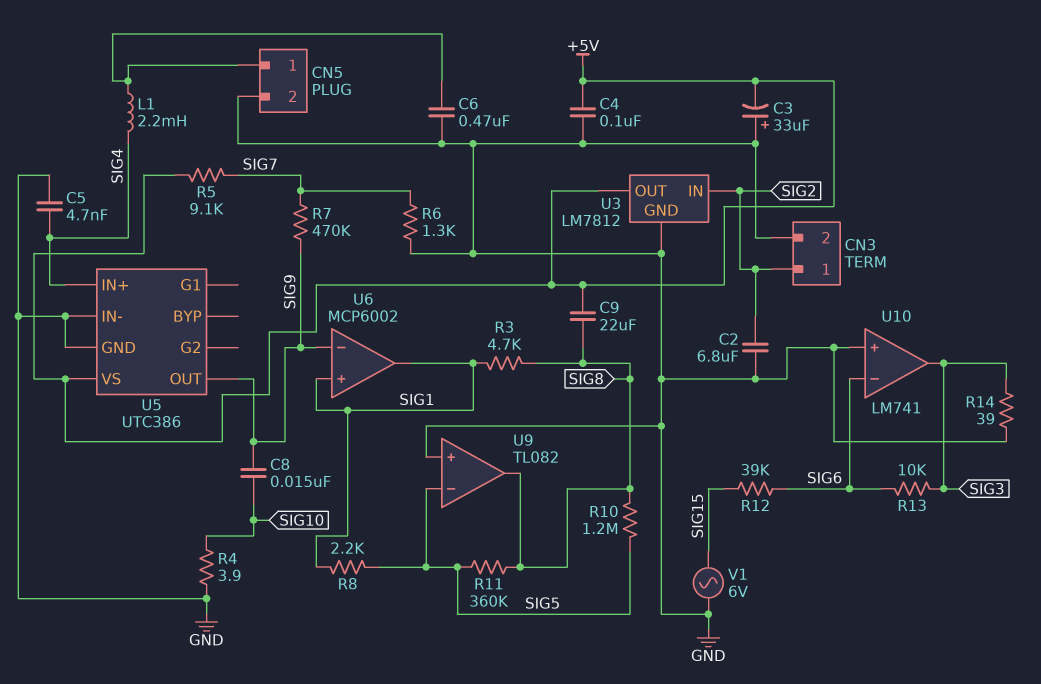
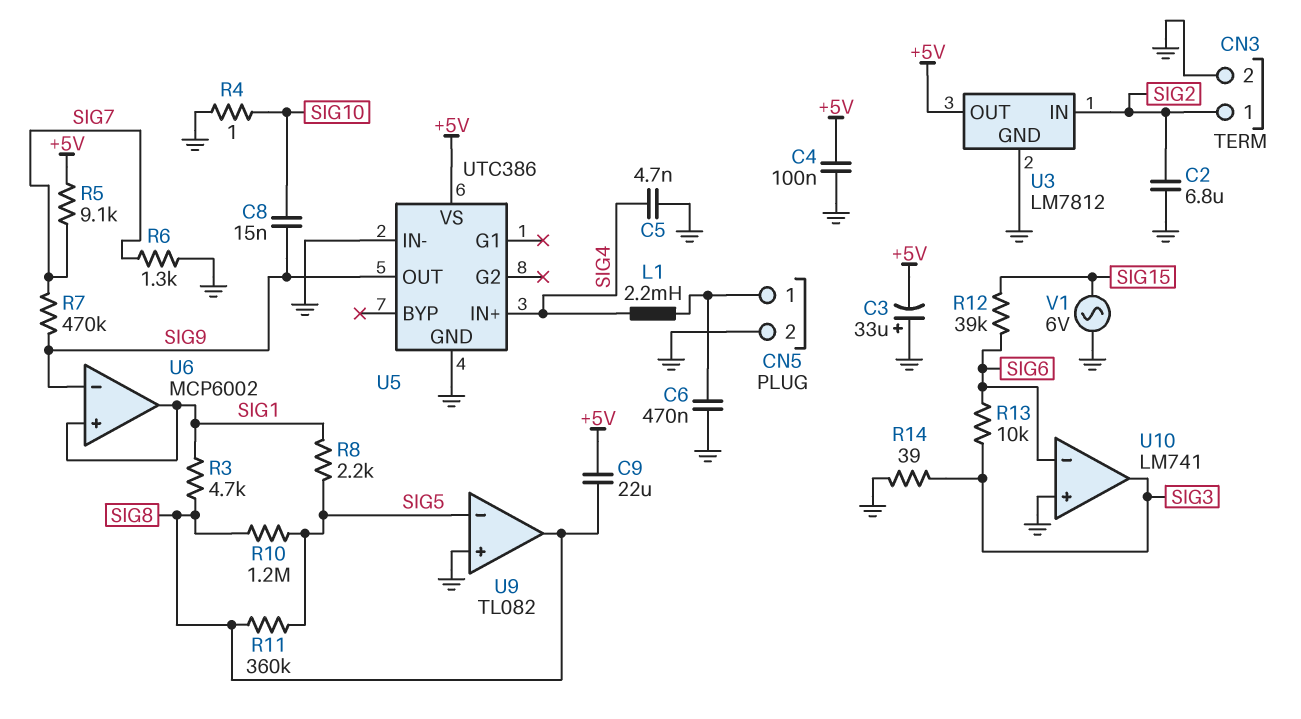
R4: 3.9 (GND, SIG10) -> 1 (GND, SIG10)

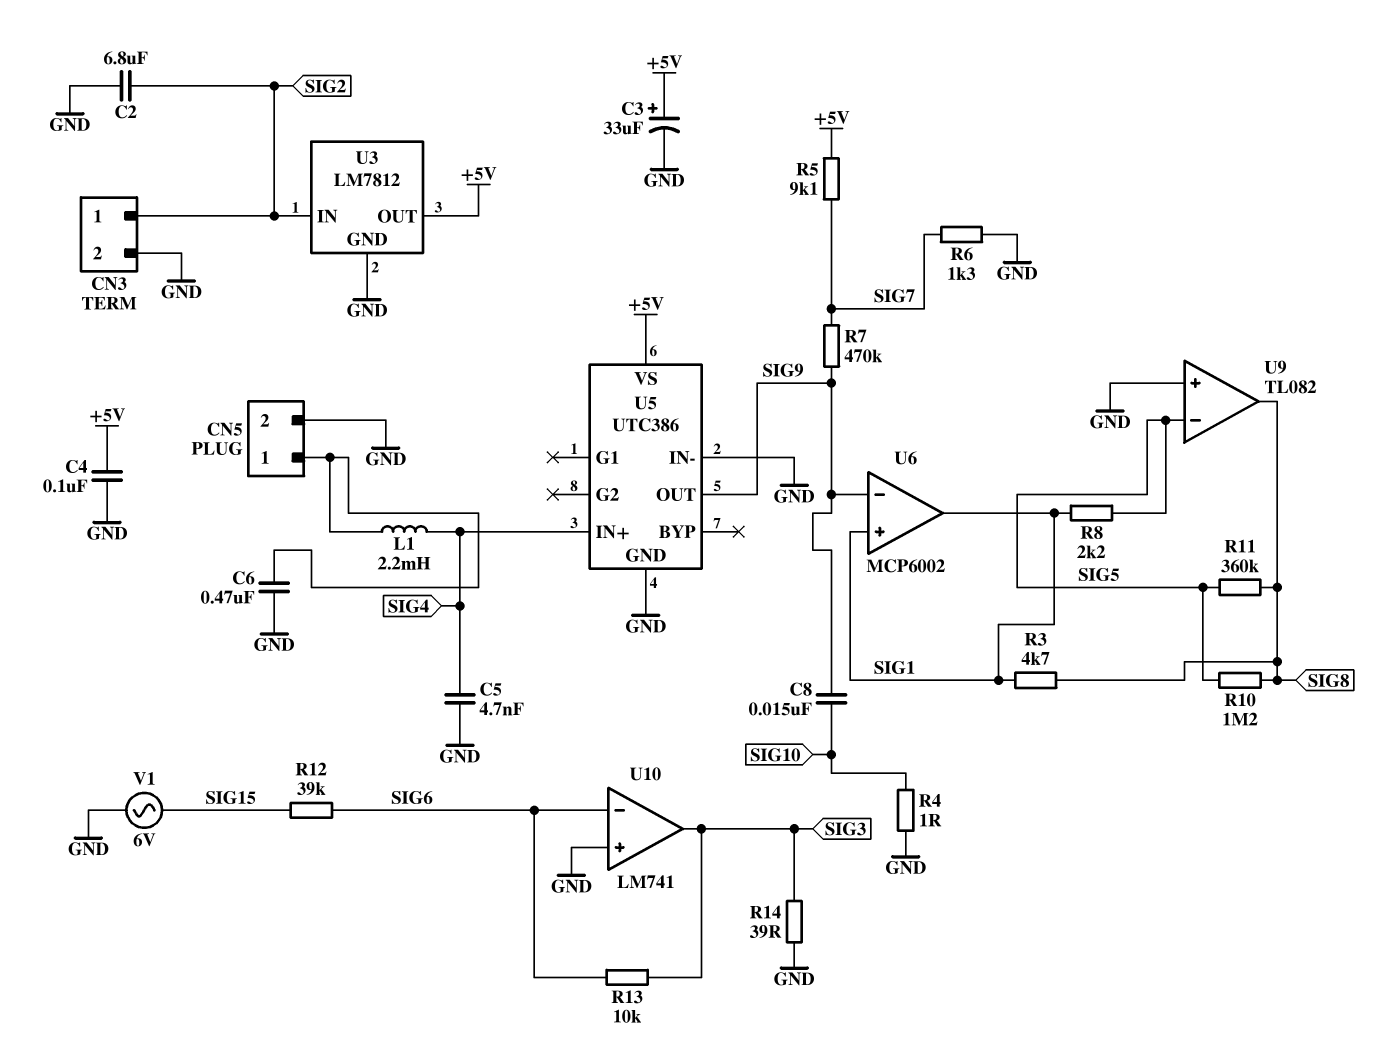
C3: 33uF (plus GND, minus +5V) -> 33uF (plus +5V, minus GND)
C9: 22uF (+5V, SIG8) -> none

